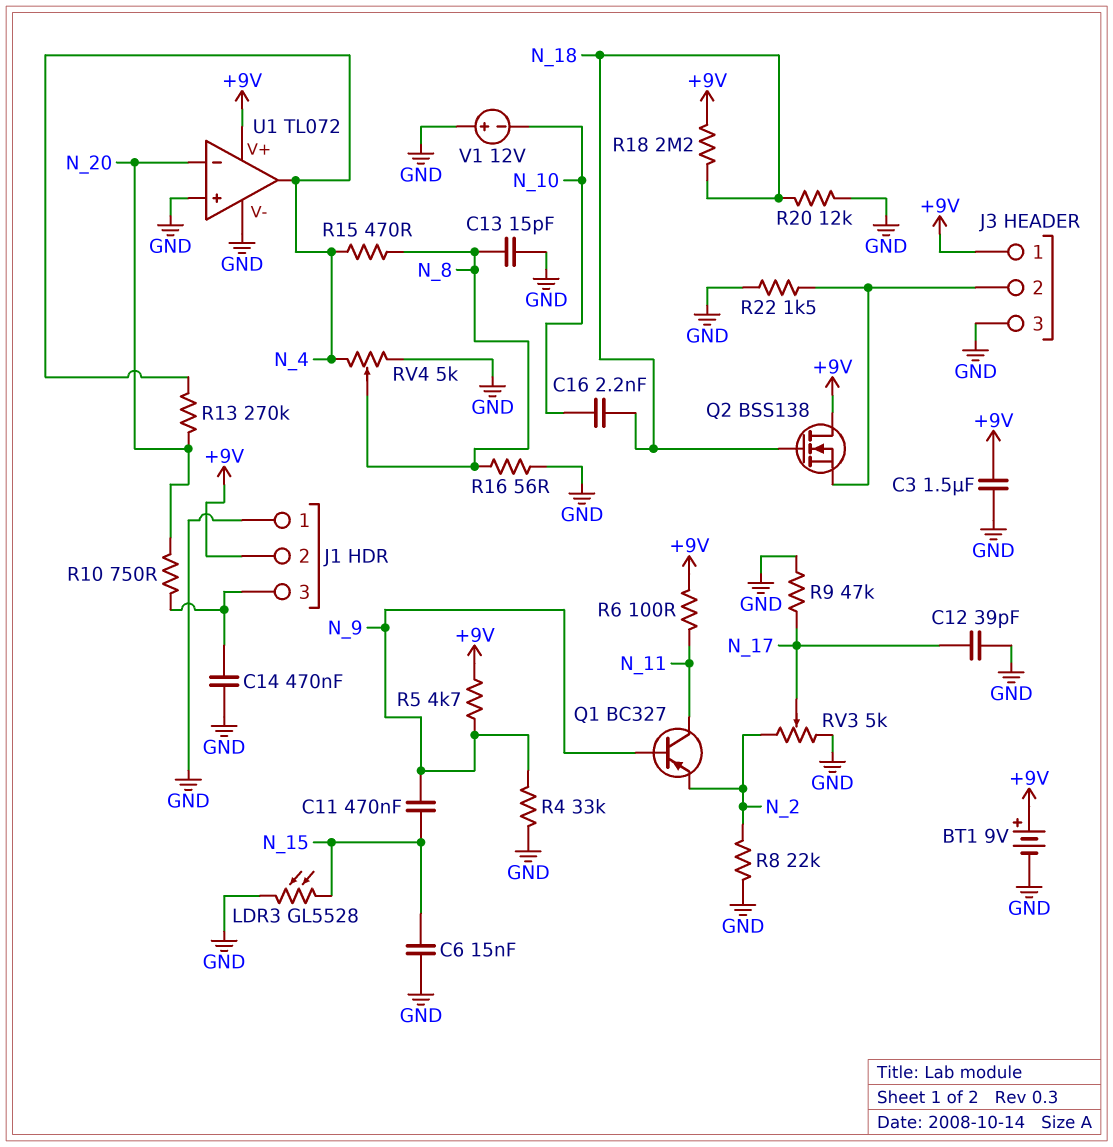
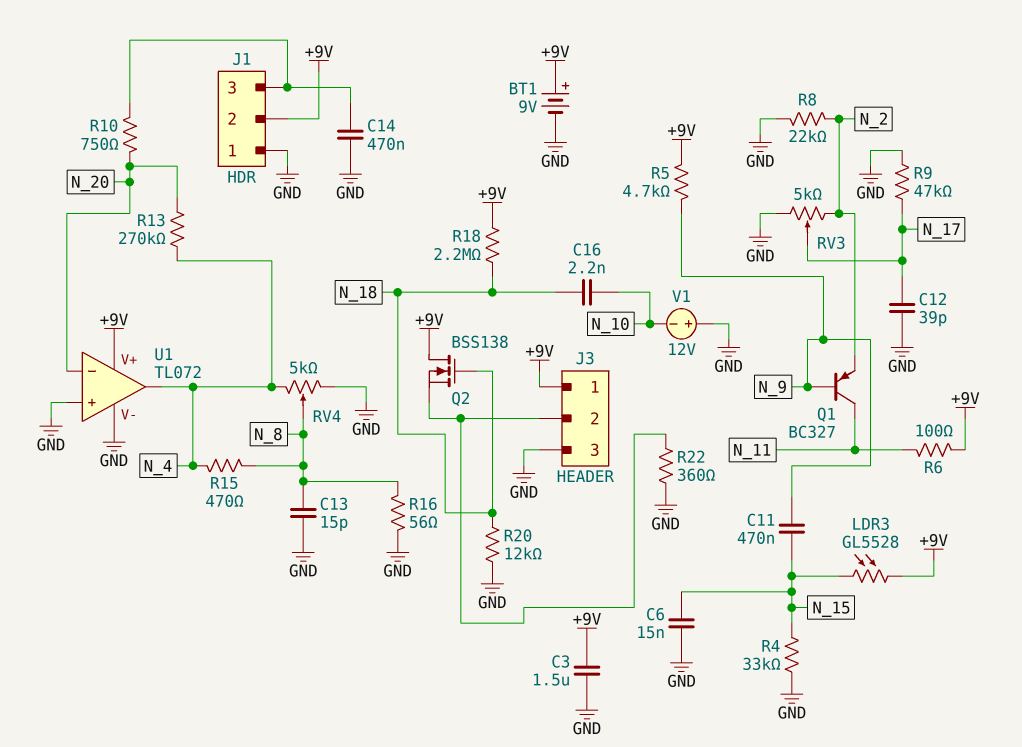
LDR3: GL5528 (GND, N_15) -> GL5528 (+9V, N_15)
R4: 33k (GND, N_9) -> 33k (GND, N_15)
R22: 1.5k (GND, J3/2) -> 360 (GND, J3/2)

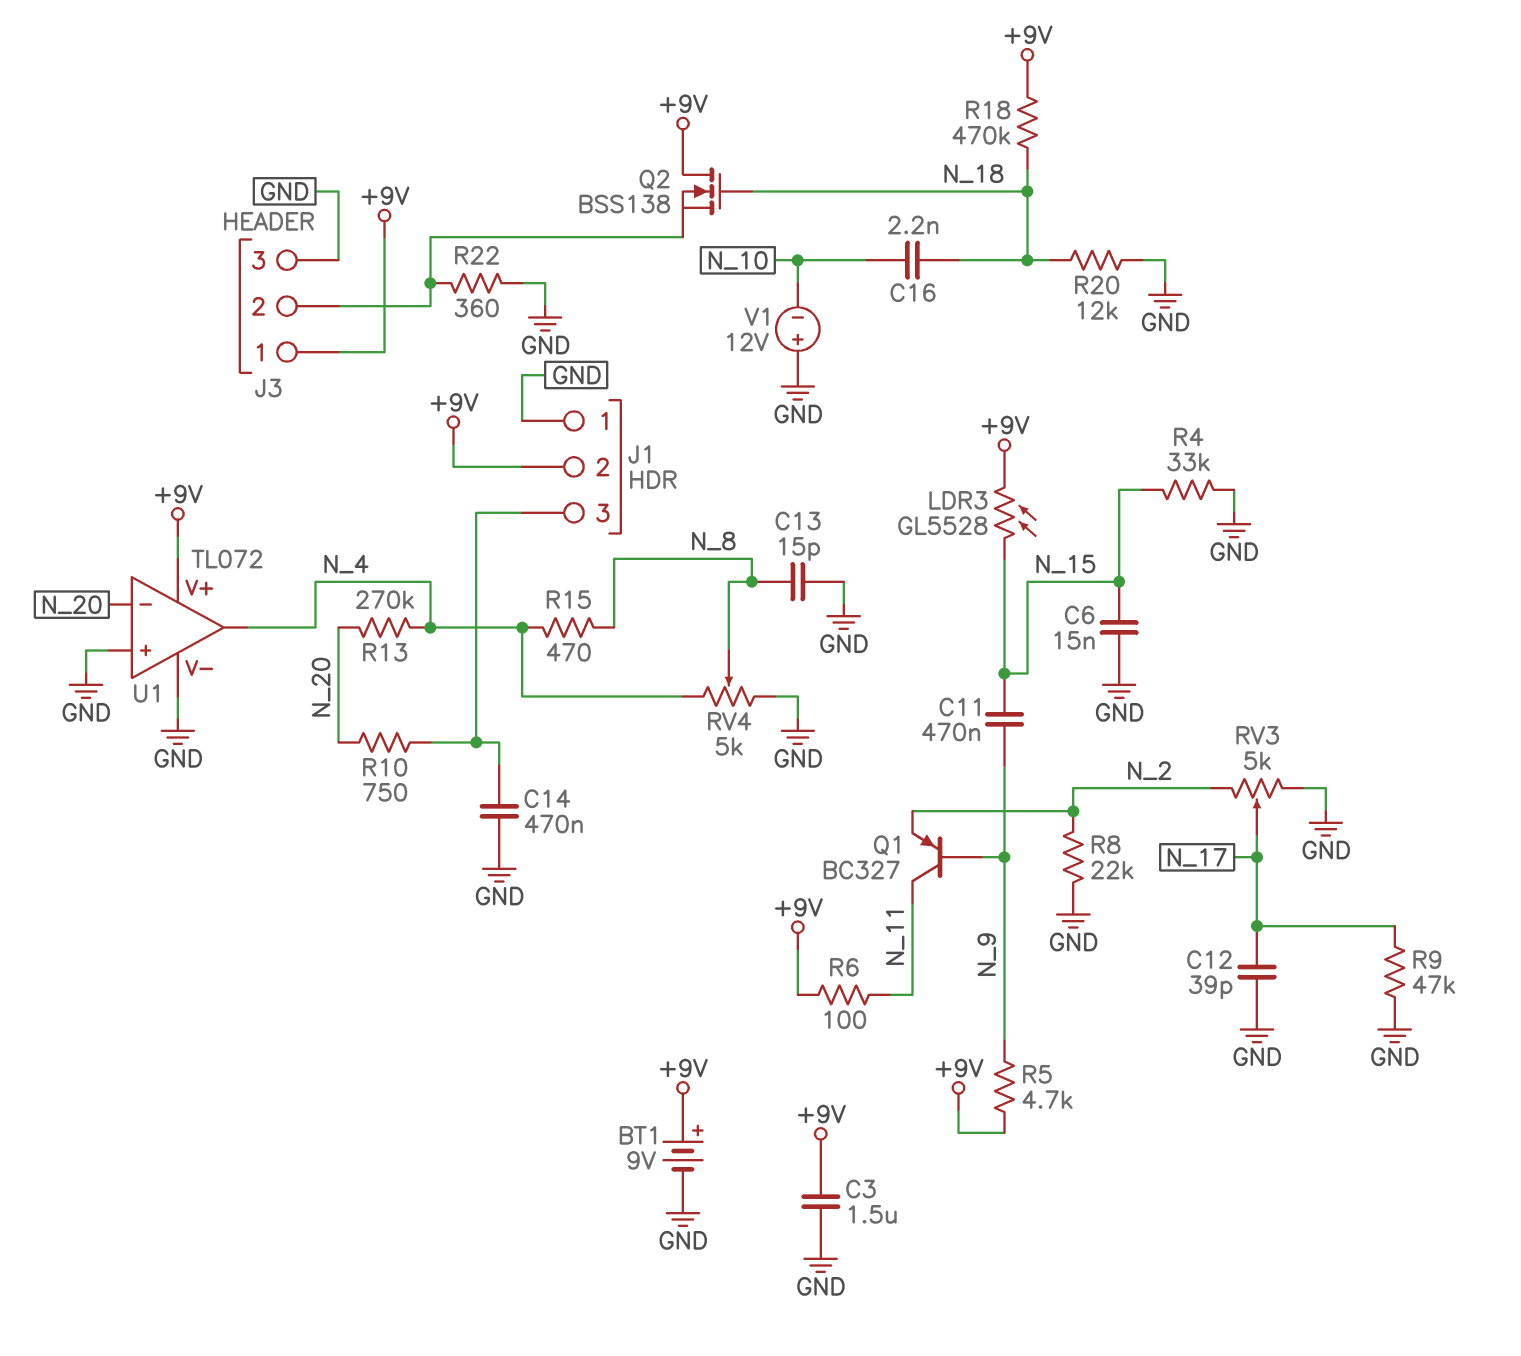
R16: 56 (GND, N_8) -> none
R18: 2.2M (+9V, N_18) -> 470k (+9V, N_18)

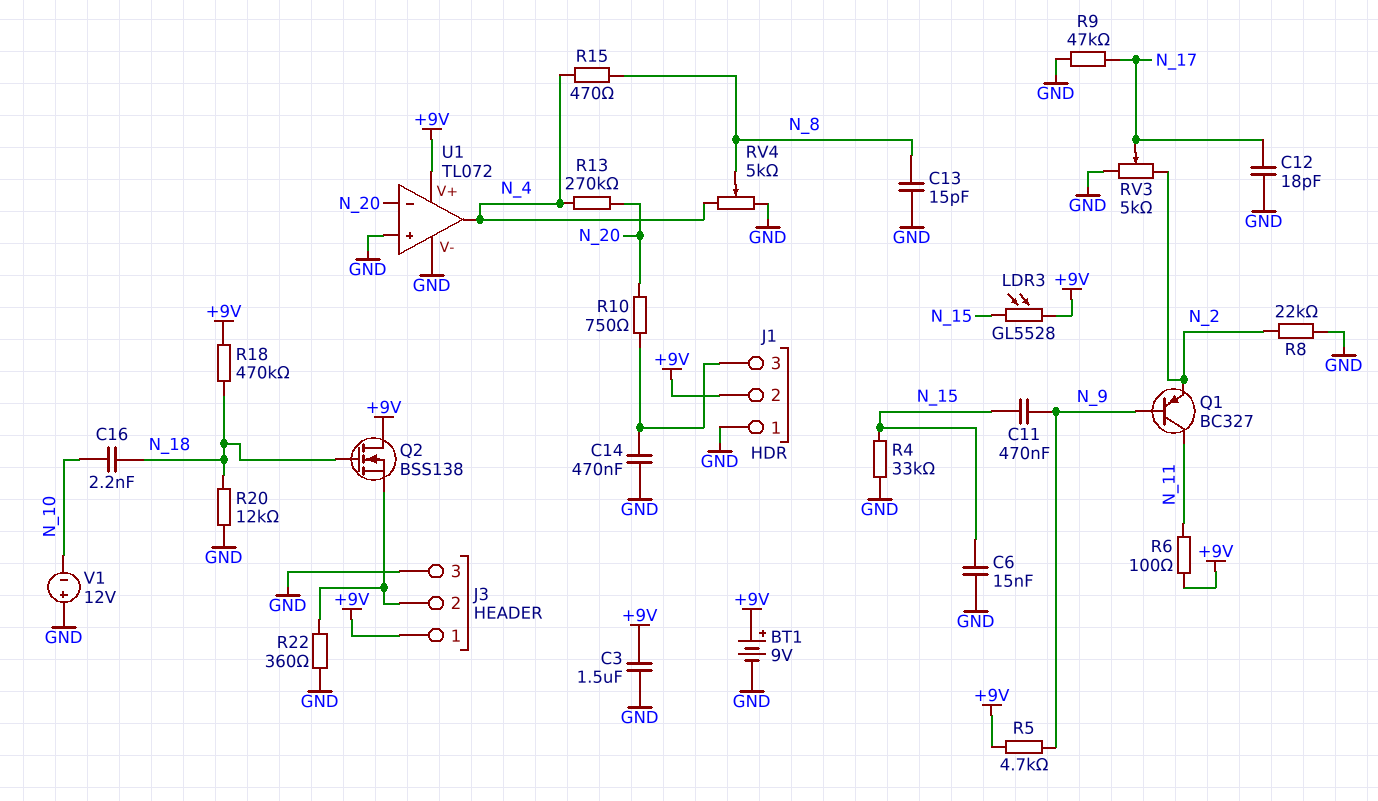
C12: 39pF (GND, N_17) -> 18pF (GND, N_17)

